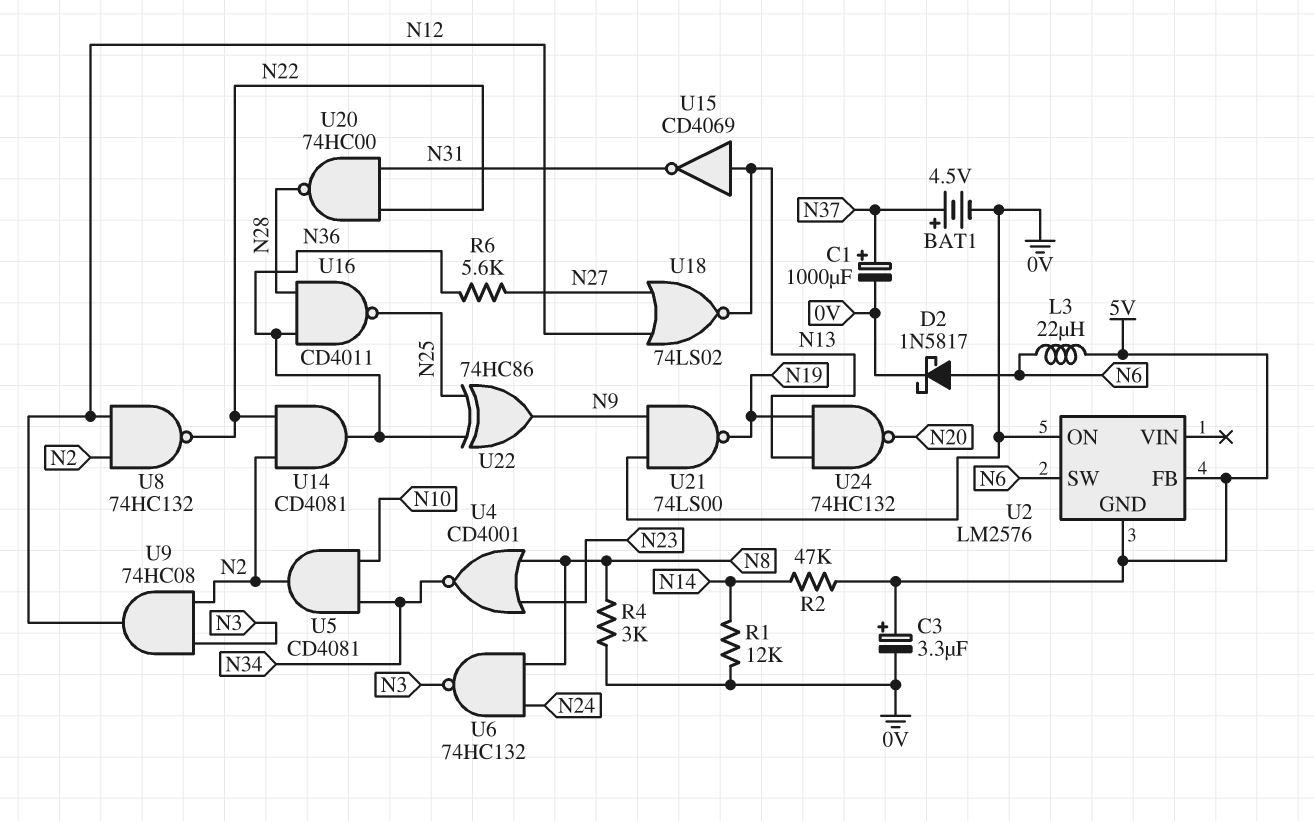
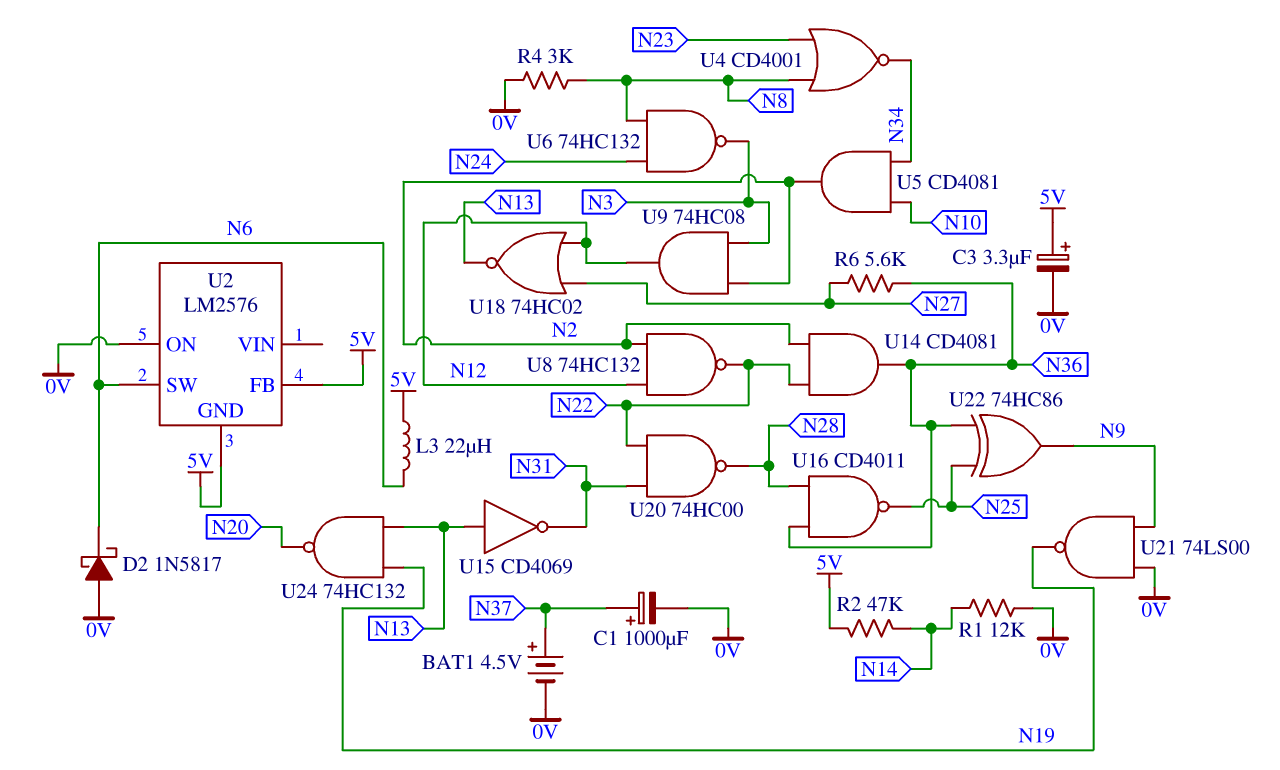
D2: schottky 1N5817 (A N6, K 0V) -> schottky 1N5817 (A 0V, K N6)
U18: NOR 74LS02 (in N12, in N27, out N13) -> NOR 74HC02 (in N12, in N27, out N13)

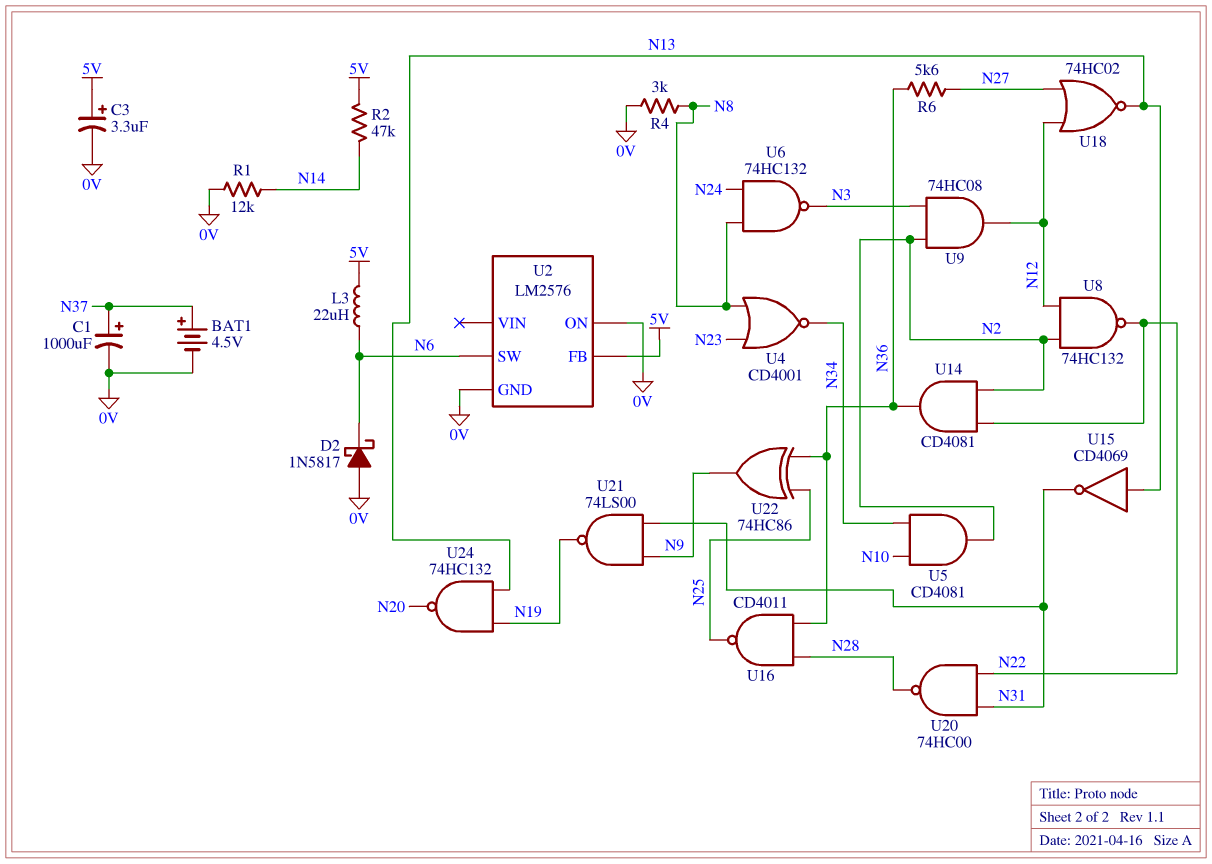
U2 pin GND: 5V -> 0V
U21: NAND 74LS00 (in 0V, in N9, out N19) -> NAND 74LS00 (in N9, in N31, out N19)

